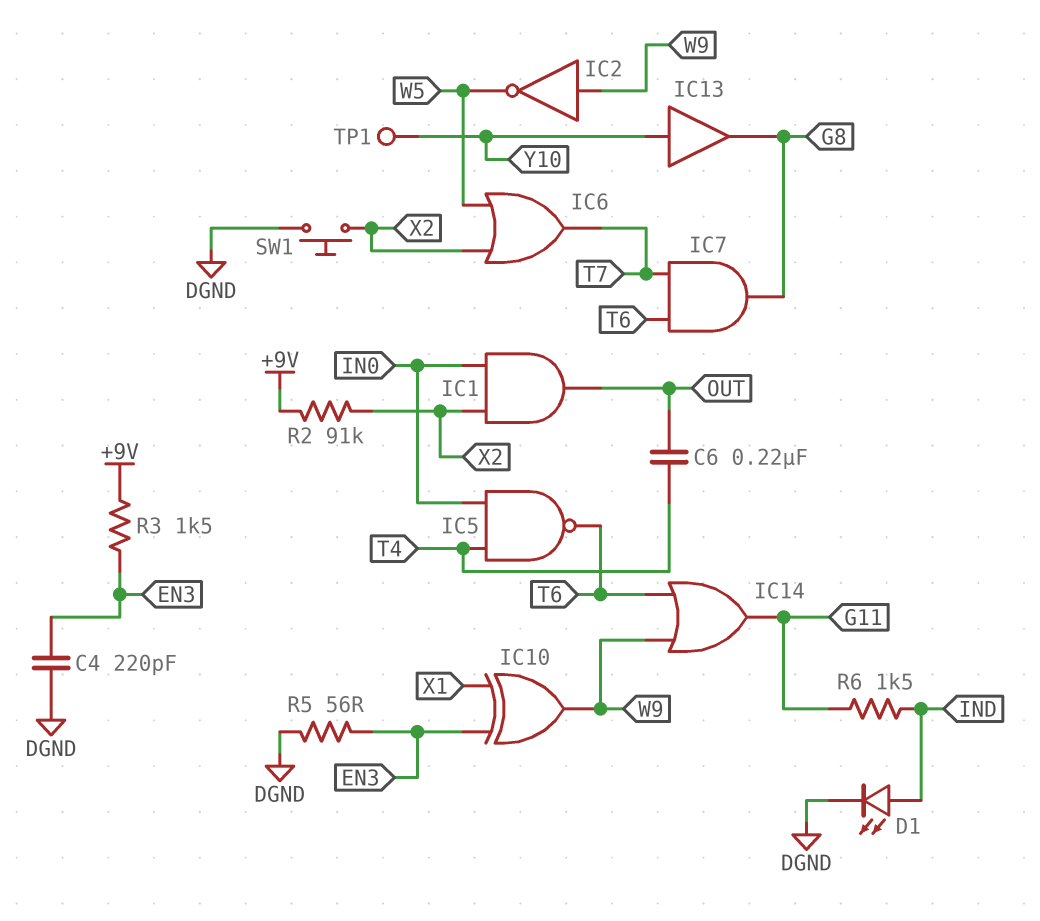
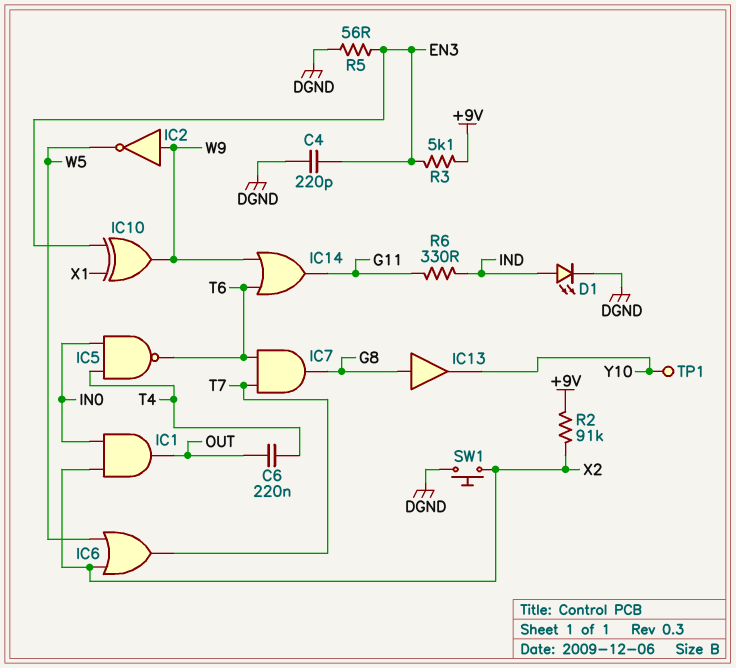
IC13: buffer (in Y10, out G8) -> buffer (in G8, out Y10)
R3: 1.5k (+9V, EN3) -> 5.1k (+9V, EN3)
R6: 1.5k (G11, IND) -> 330 (G11, IND)

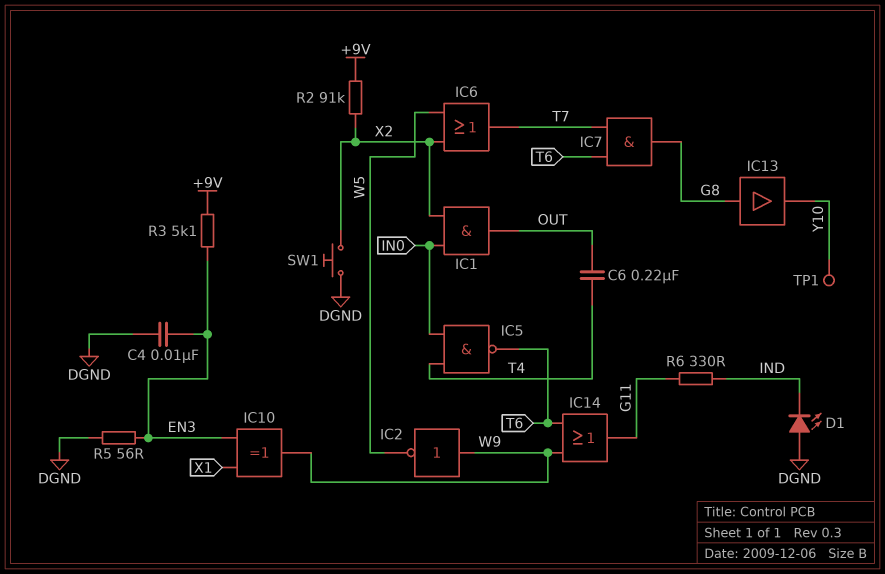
C4: 220pF (DGND, EN3) -> 10nF (DGND, EN3)
D1: LED (A IND, K DGND) -> LED (A DGND, K IND)

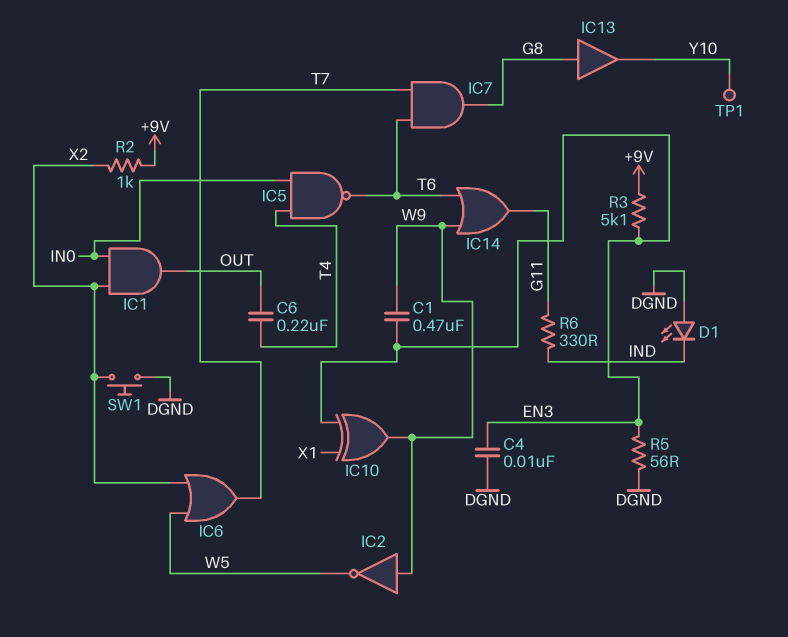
C1: none -> 470nF (EN3, W9)
R2: 91k (+9V, X2) -> 1k (+9V, X2)

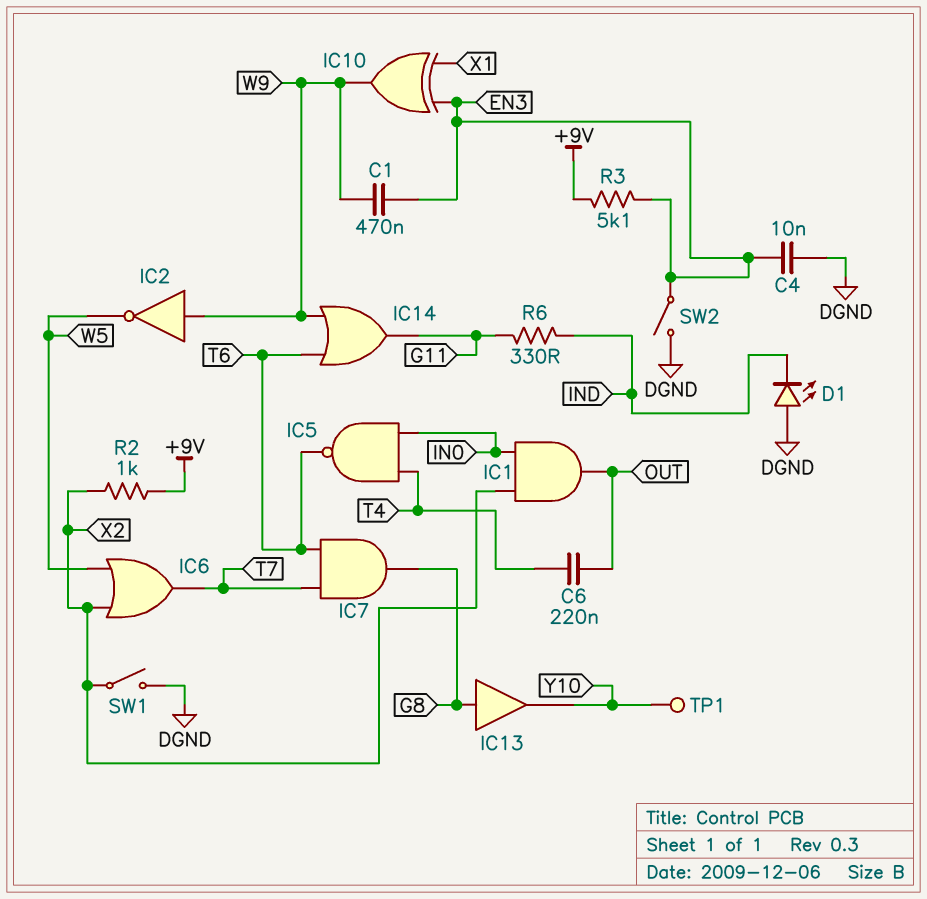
R5: 56 (DGND, EN3) -> none
SW1: button (DGND, X2) -> switch (DGND, X2)
SW2: none -> switch (DGND, EN3)

